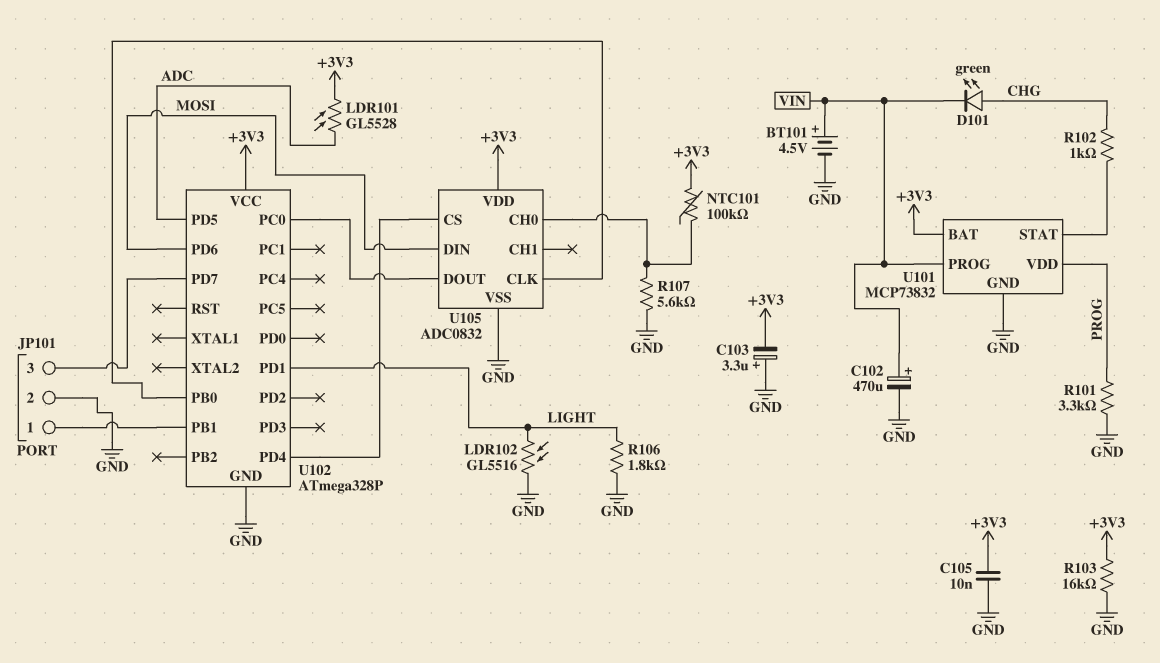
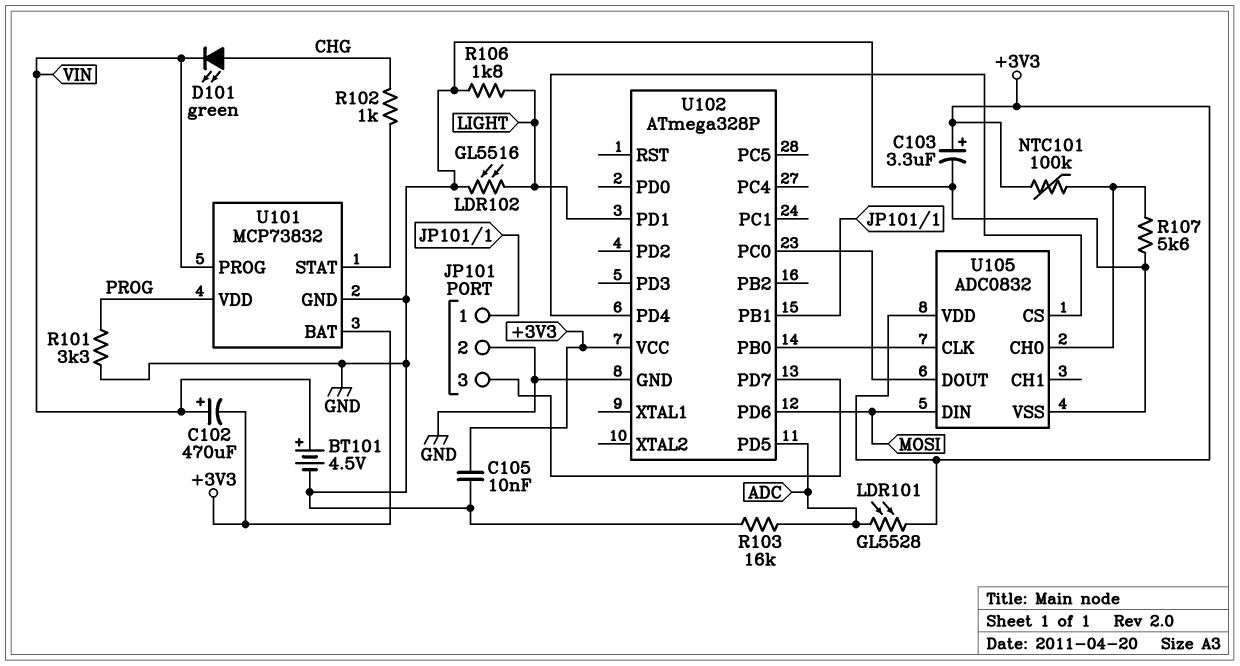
C102: 470uF (plus VIN, minus GND) -> 470uF (plus VIN, minus +3V3)
C103: 3.3uF (plus GND, minus +3V3) -> 3.3uF (plus +3V3, minus GND)
R103: 16k (+3V3, GND) -> 16k (ADC, GND)

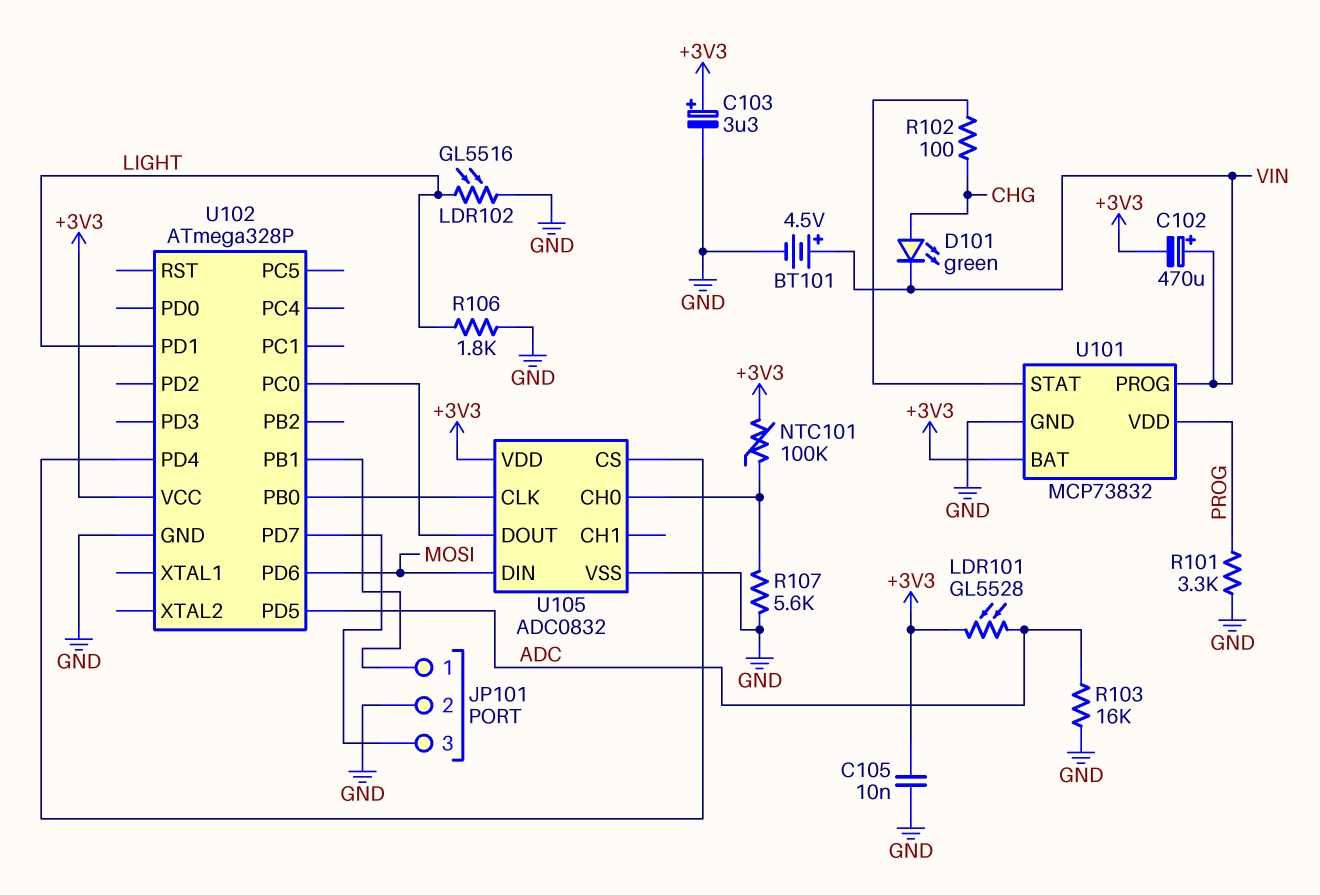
R102: 1k (CHG, U101/STAT) -> 100 (CHG, U101/STAT)

